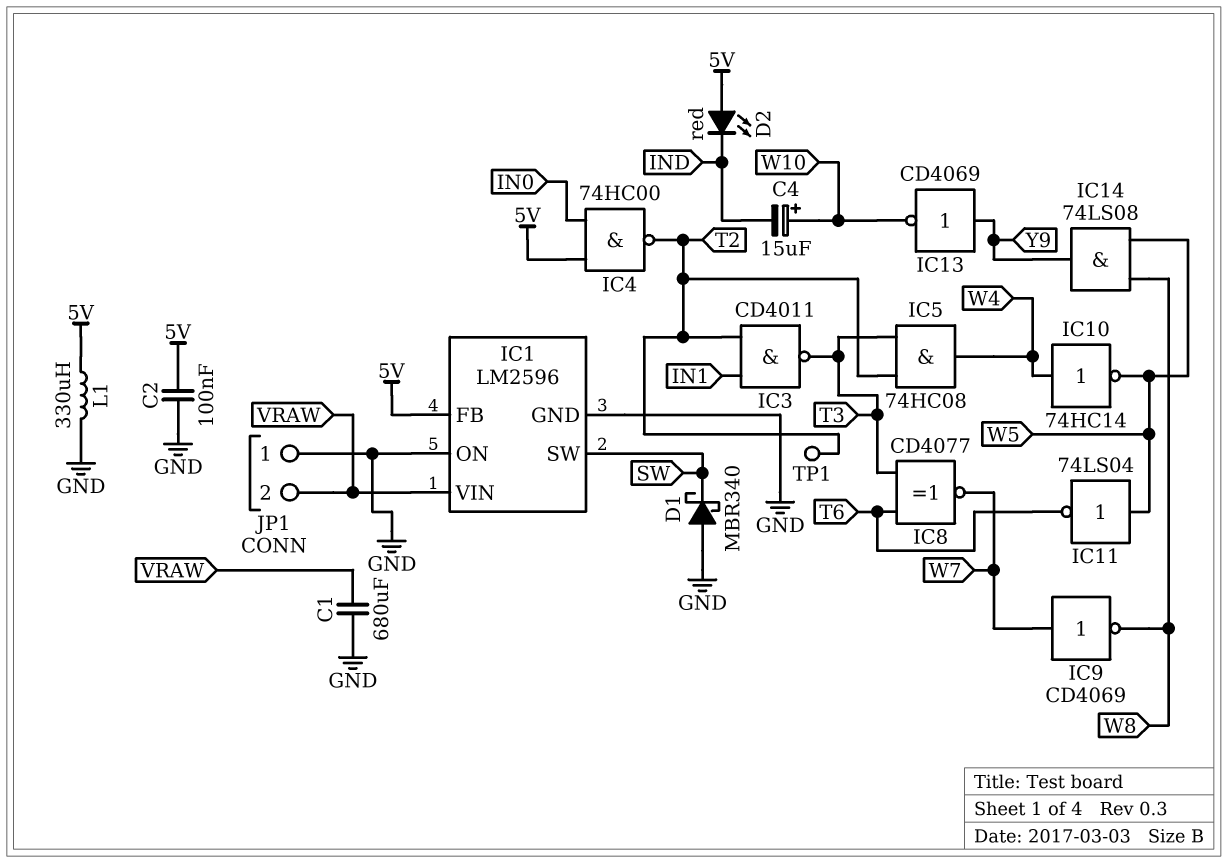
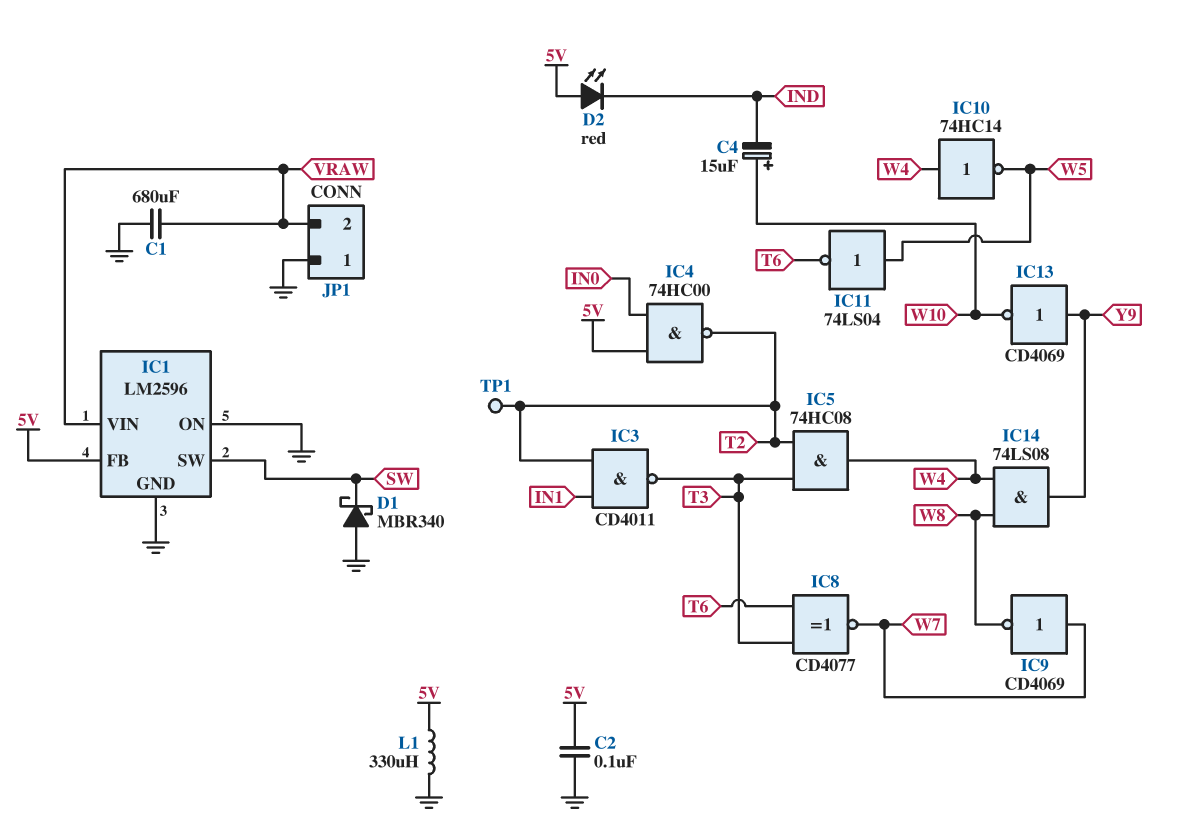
IC14: AND 74LS08 (in W5, in W8, out Y9) -> AND 74LS08 (in W4, in W8, out Y9)

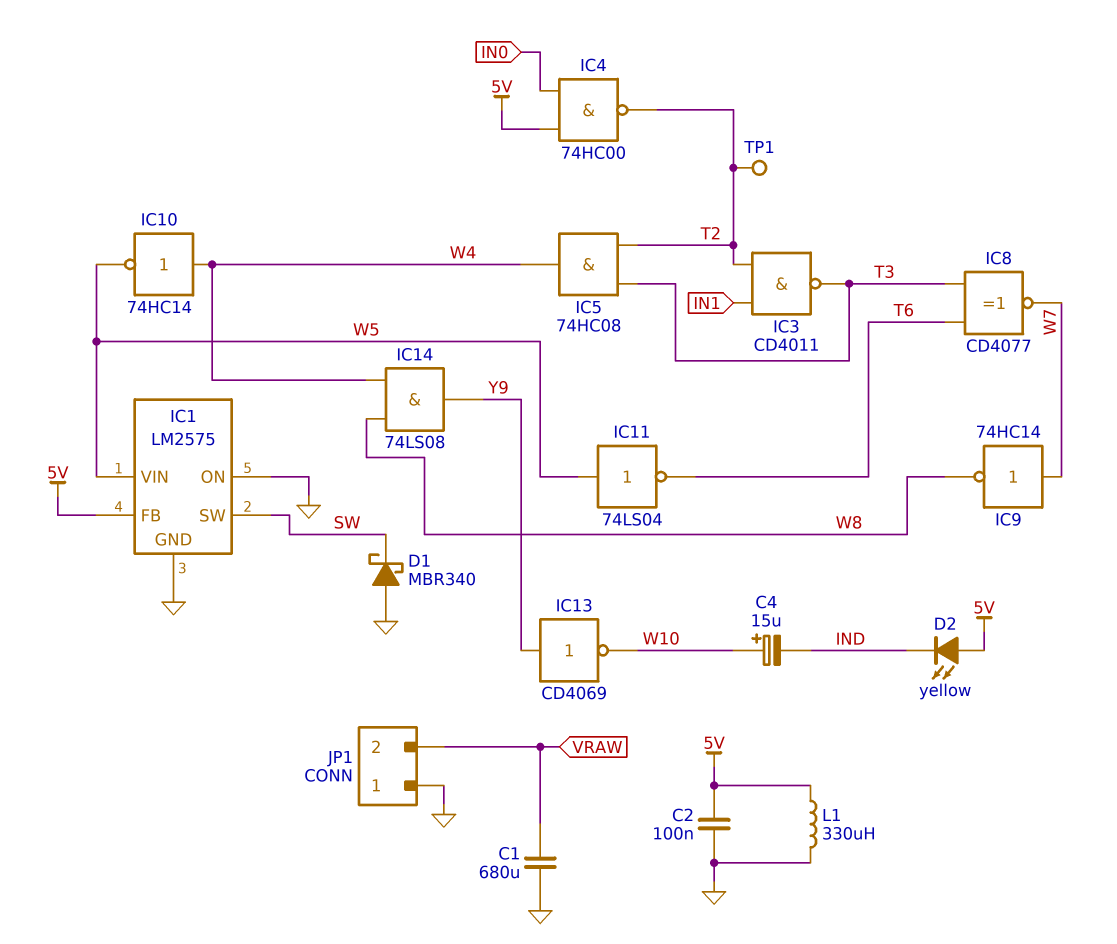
D2: LED red (A 5V, K IND) -> LED yellow (A 5V, K IND)
IC1: LM2596 -> LM2575
IC1 pin VIN: VRAW -> W5
IC9: NOT CD4069 (in W7, out W8) -> NOT 74HC14 (in W7, out W8)

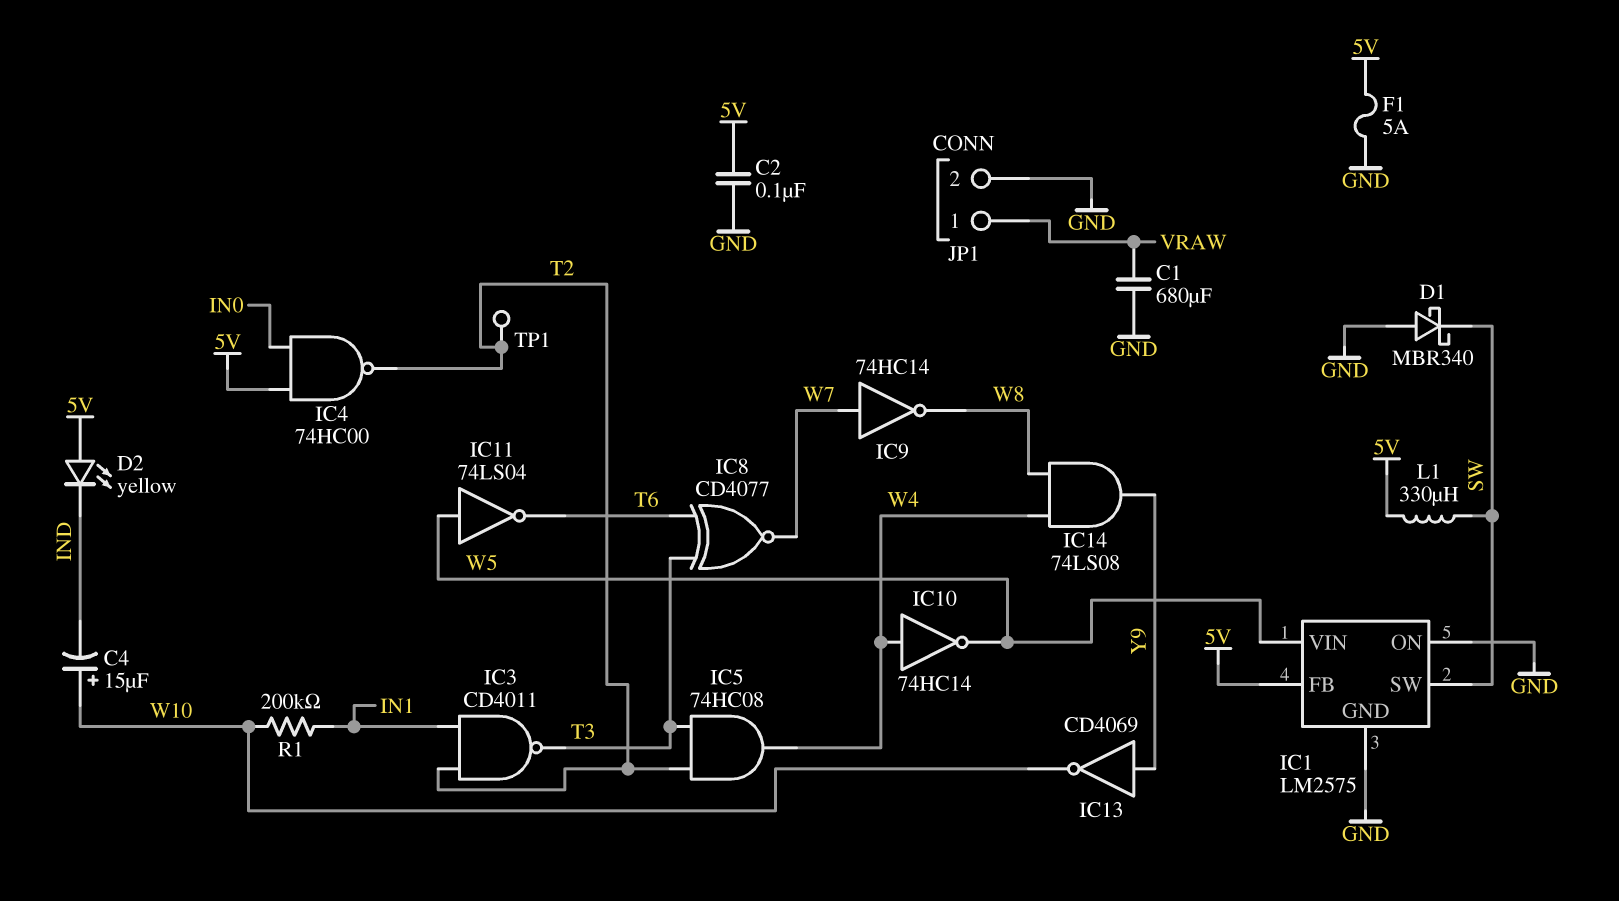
F1: none -> 5A (5V, GND)
JP1 pin 1: GND -> VRAW
JP1 pin 2: VRAW -> GND
L1: 330uH (5V, GND) -> 330uH (5V, SW)
R1: none -> 200k (IN1, W10)

